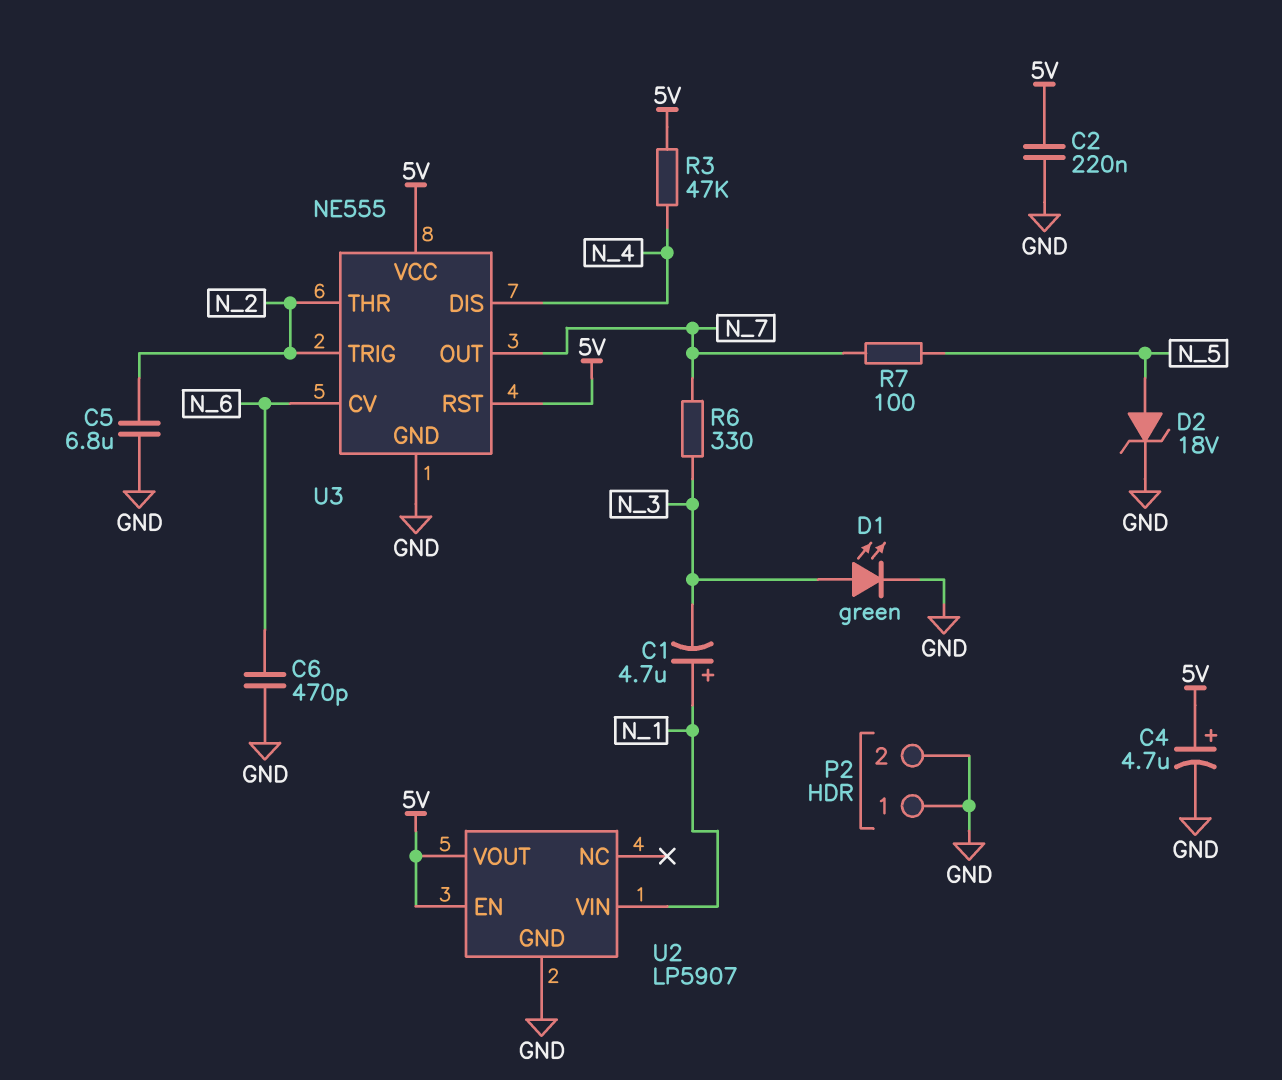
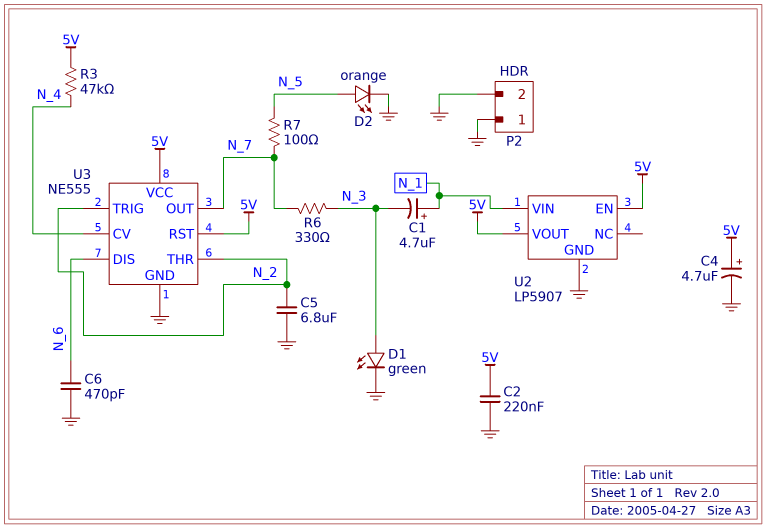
D2: zener 18V (A N_5, K GND) -> LED orange (A N_5, K GND)
U3 pin CV: N_6 -> N_4
U3 pin DIS: N_4 -> N_6

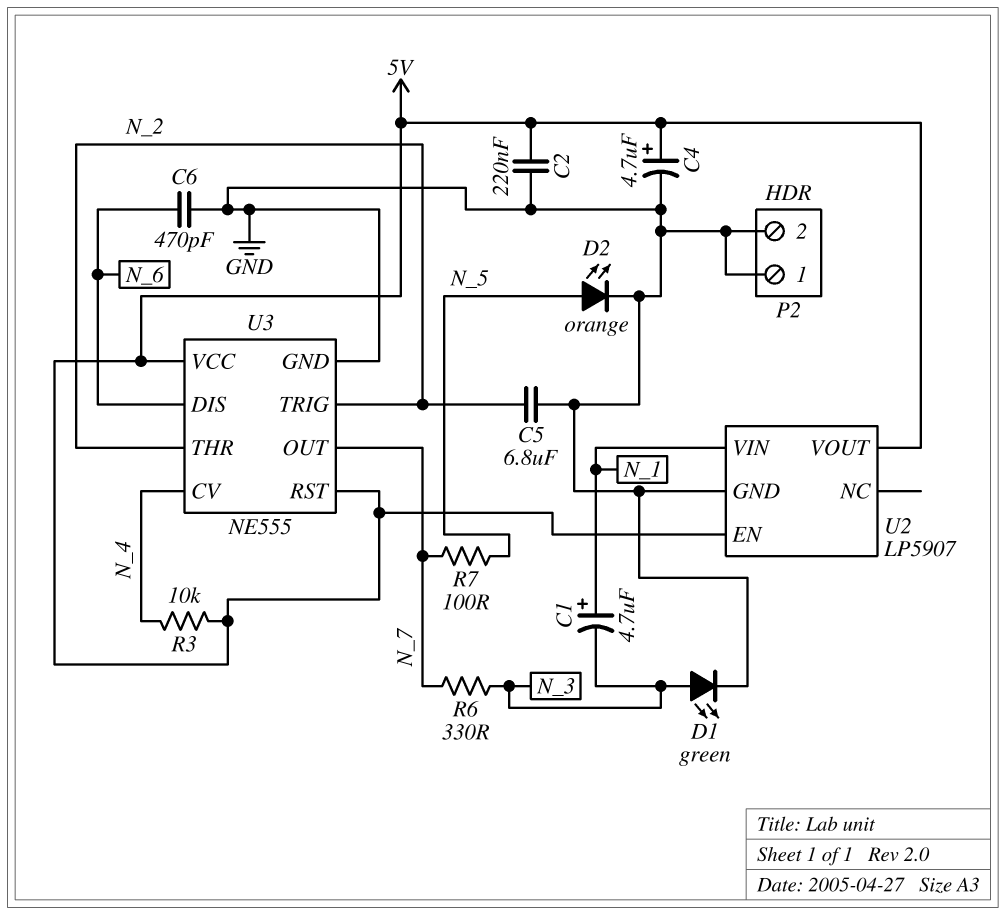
R3: 47k (5V, N_4) -> 10k (5V, N_4)

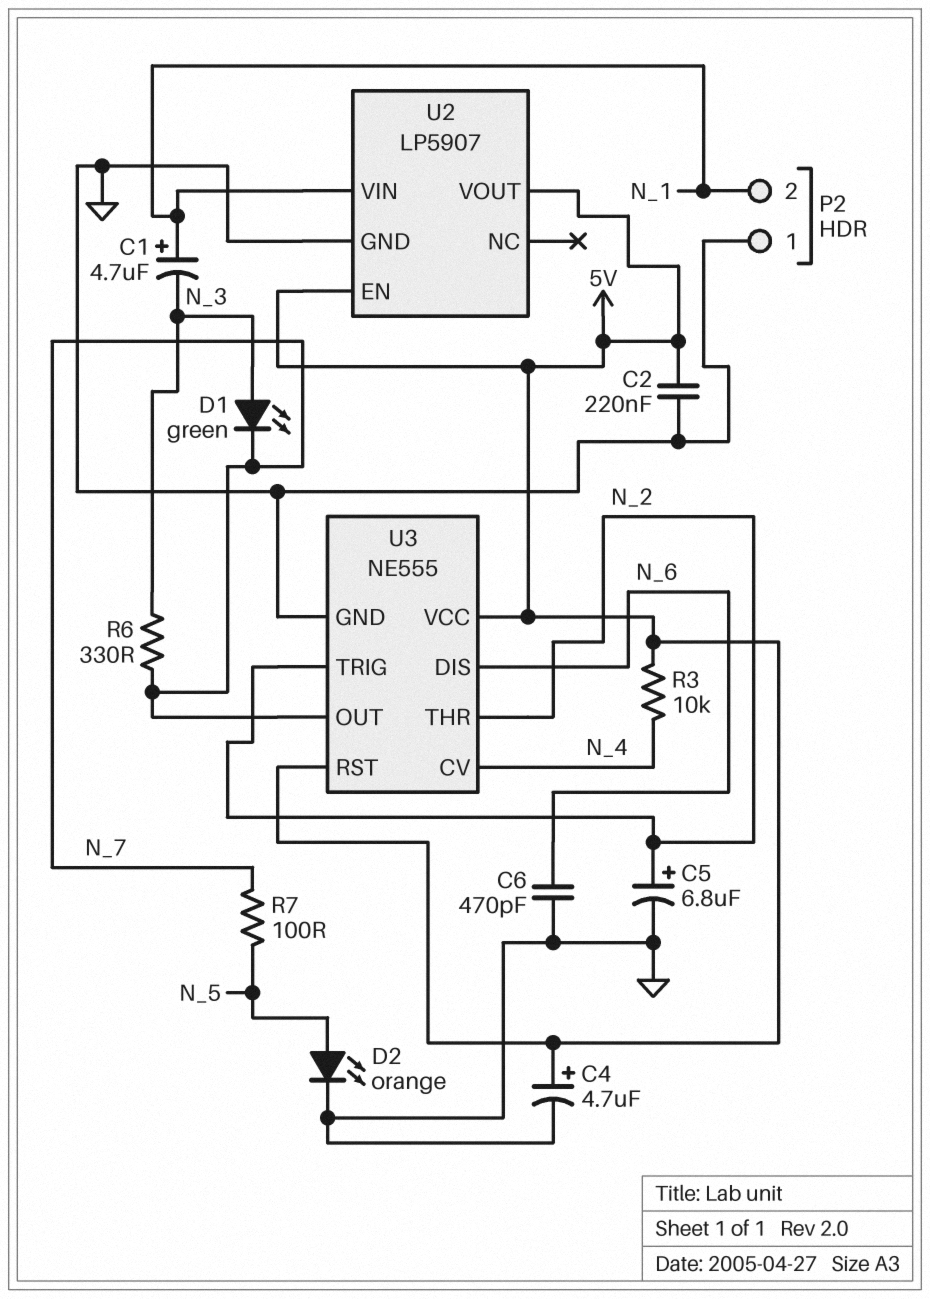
C5: 6.8uF (GND, N_2) -> 6.8uF (plus N_2, minus GND)
D1: LED green (A N_3, K GND) -> LED green (A N_3, K N_7)
P2 pin 2: GND -> N_1

